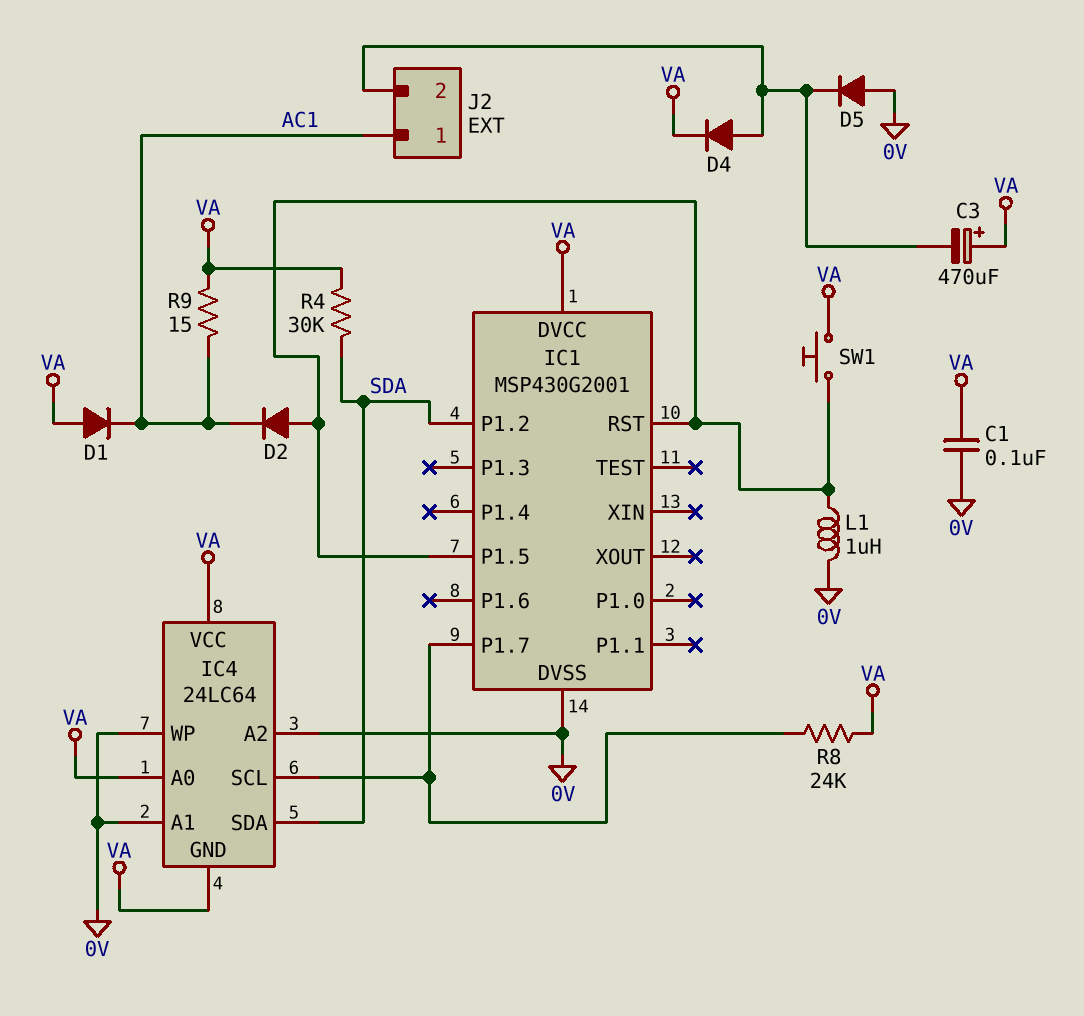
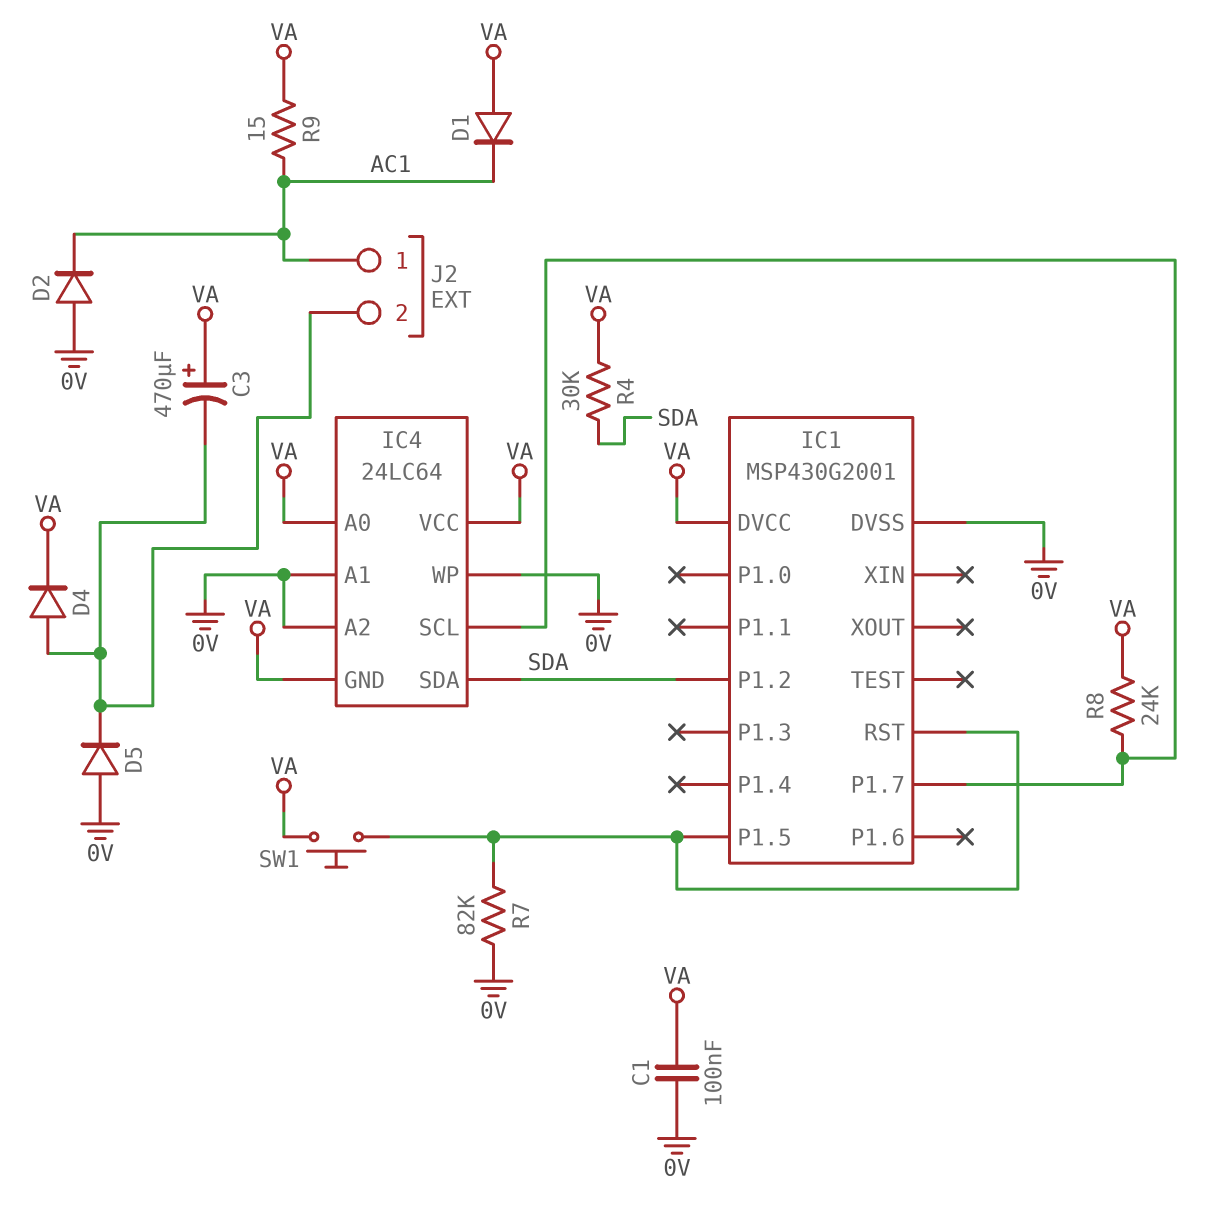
D2: diode (A IC1/P1.5, K AC1) -> diode (A 0V, K AC1)
L1: 1uH (0V, IC1/P1.5) -> none
R7: none -> 82k (0V, IC1/P1.5)

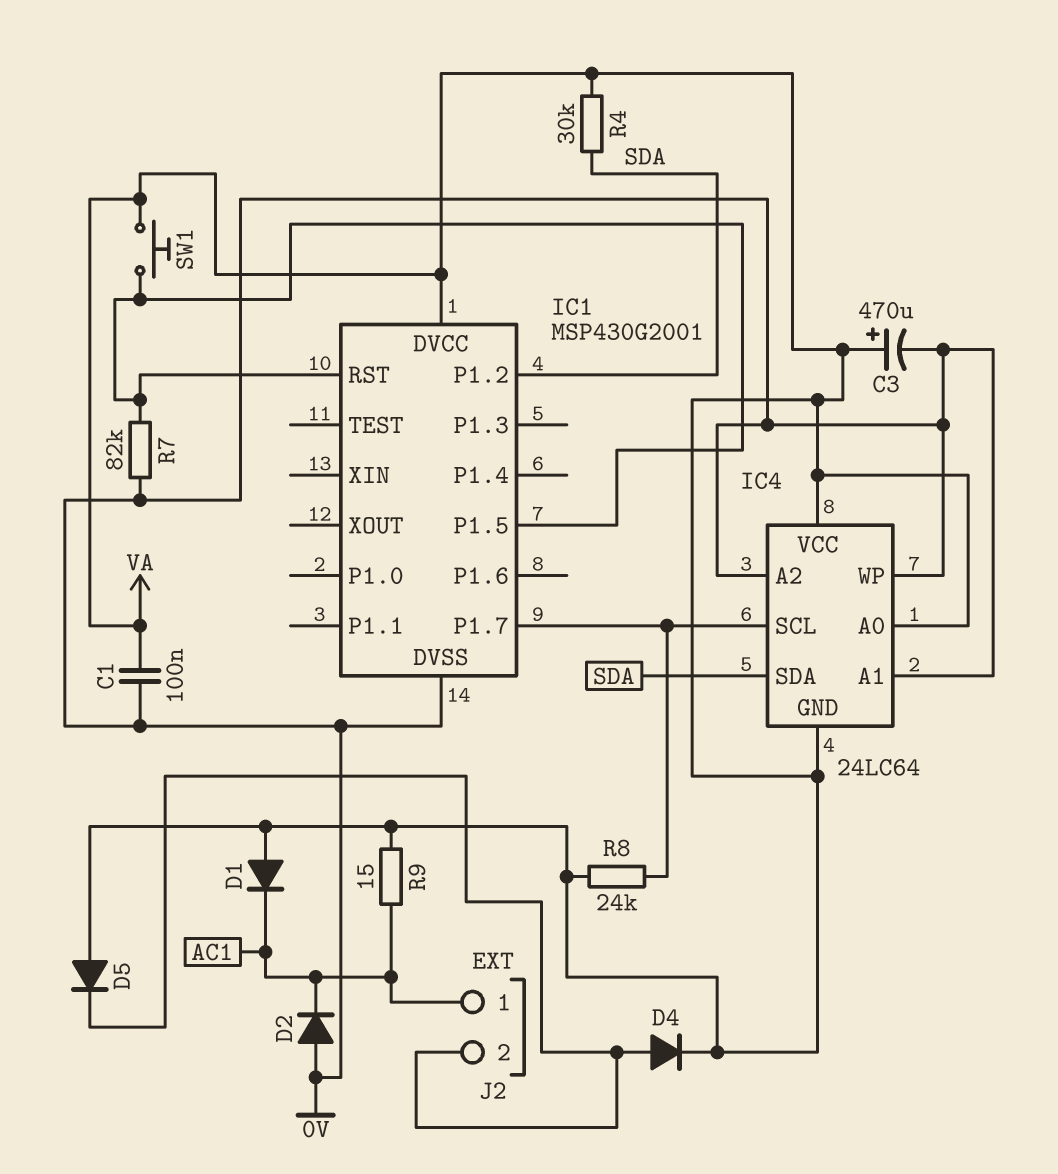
C3: 470uF (plus VA, minus J2/2) -> 470uF (plus VA, minus 0V)
D5: diode (A 0V, K J2/2) -> diode (A VA, K J2/2)

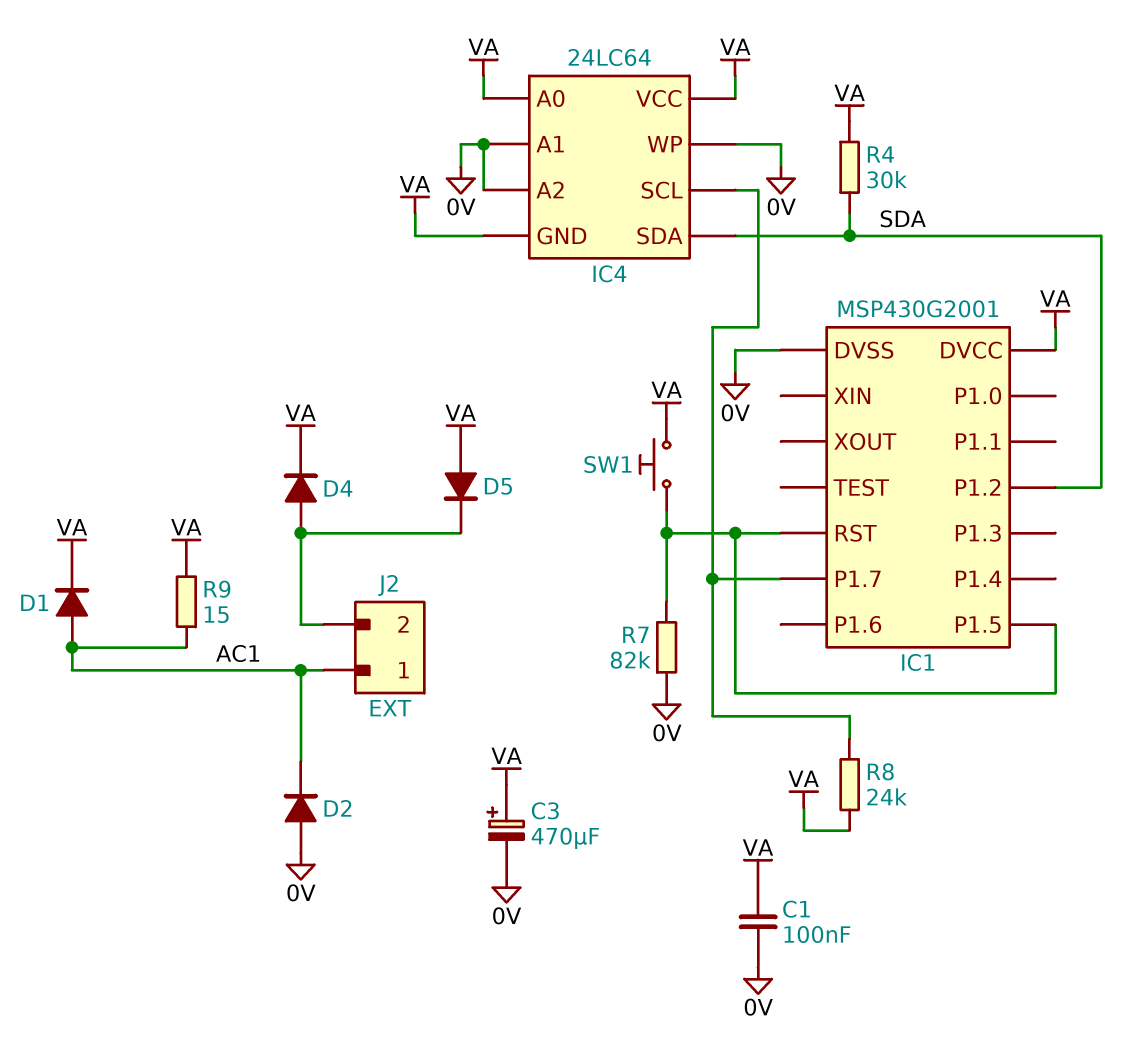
D1: diode (A VA, K AC1) -> diode (A AC1, K VA)

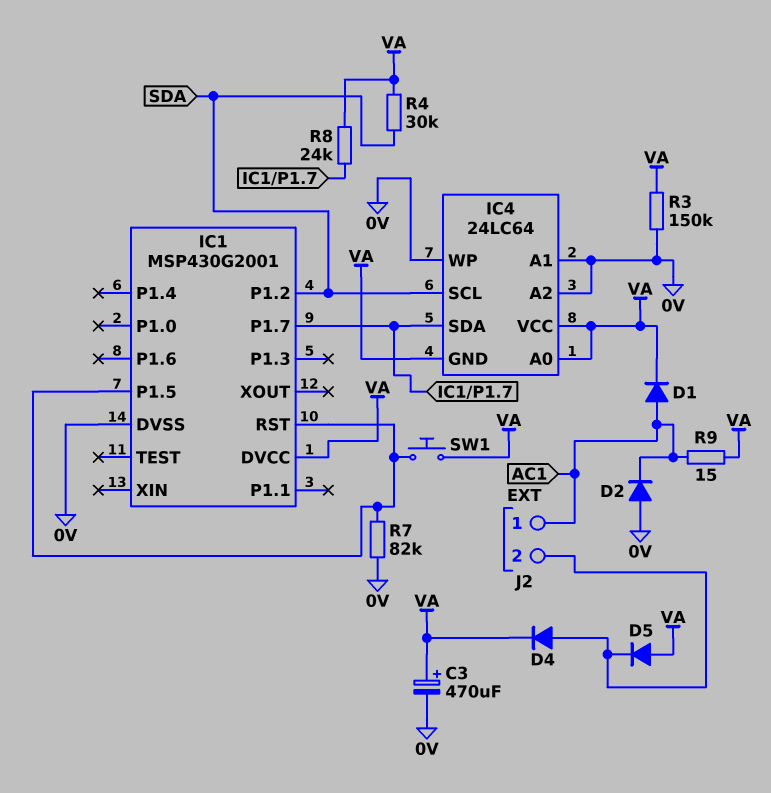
C1: 100nF (0V, VA) -> none
IC4 pin SCL: IC1/P1.7 -> SDA
IC4 pin SDA: SDA -> IC1/P1.7
R3: none -> 150k (0V, VA)

